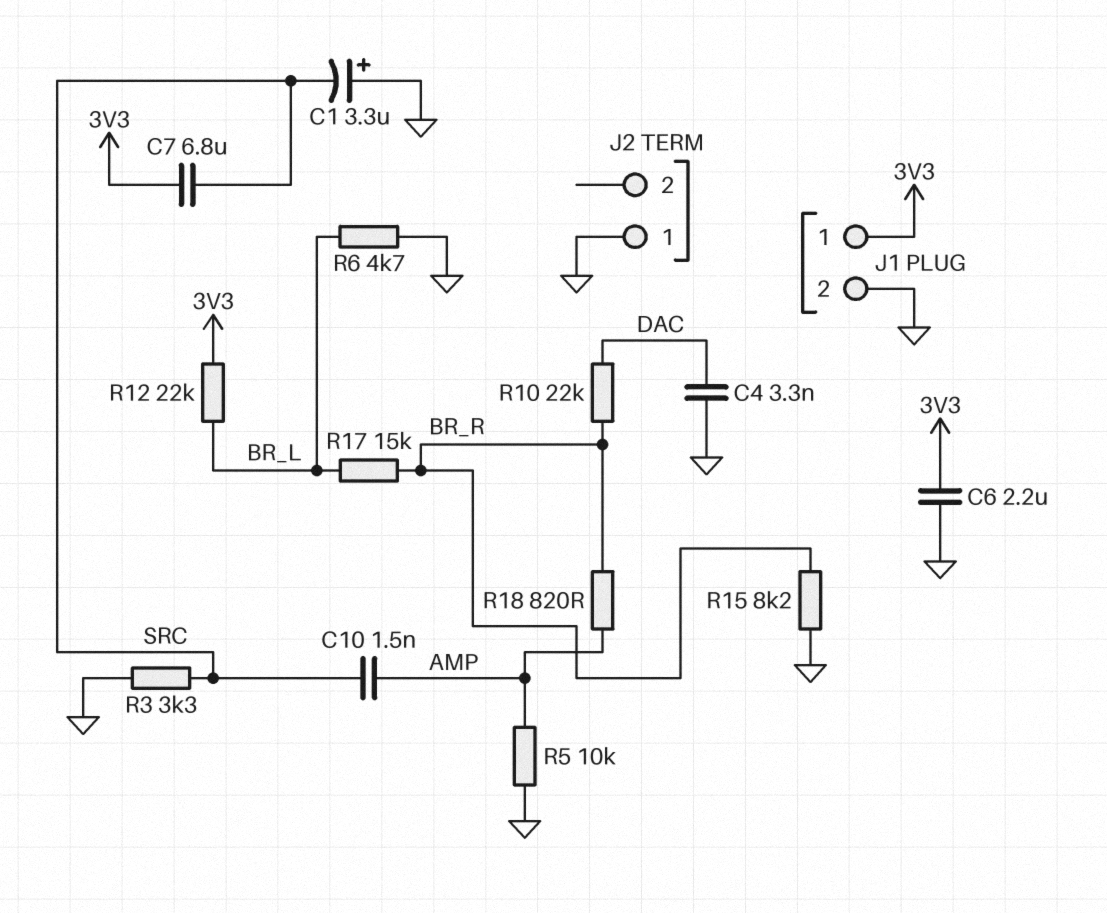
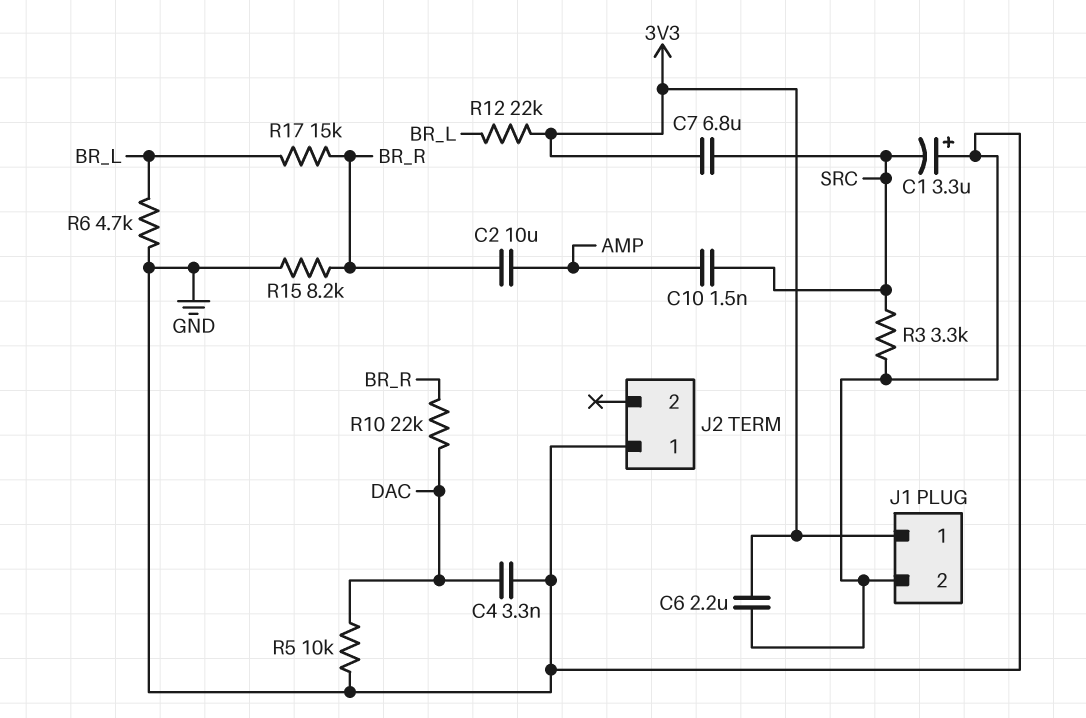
C2: none -> 10uF (AMP, BR_R)
R5: 10k (AMP, GND) -> 10k (DAC, GND)
R18: 820 (AMP, BR_R) -> none

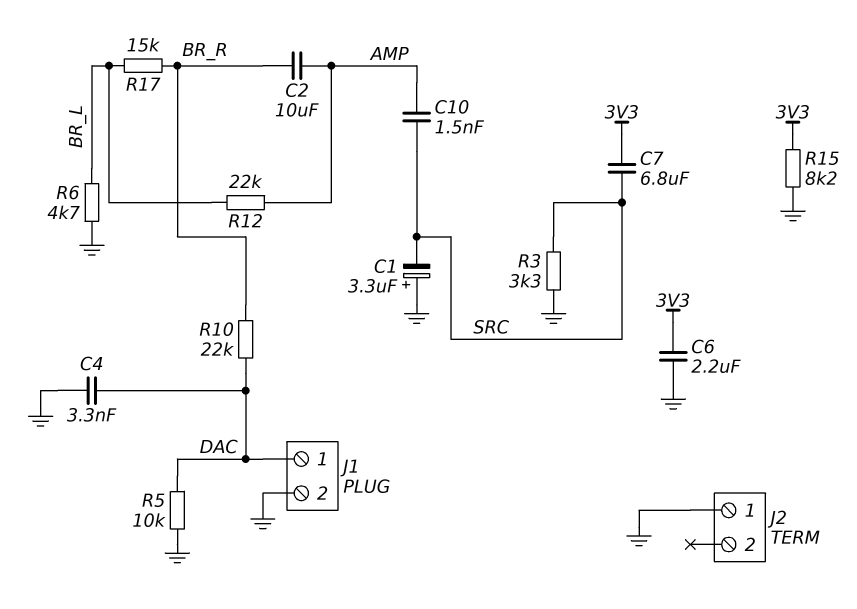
J1 pin 1: 3V3 -> DAC
R12: 22k (3V3, BR_L) -> 22k (AMP, BR_L)
R15: 8.2k (BR_R, GND) -> 8.2k (3V3, GND)

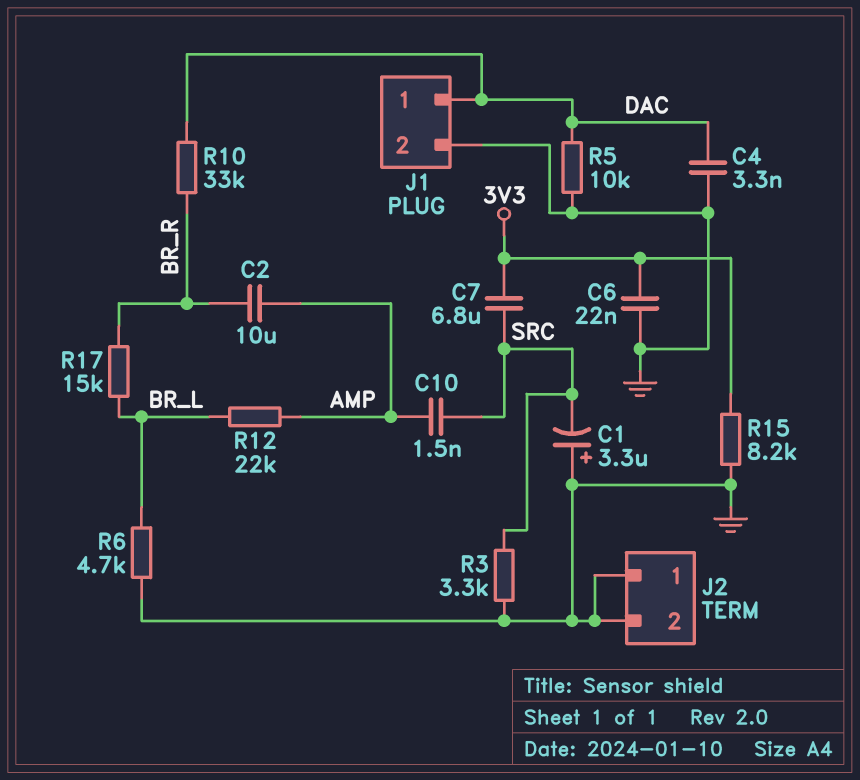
C6: 2.2uF (3V3, GND) -> 22nF (3V3, GND)
J2 pin 2: none -> GND
R10: 22k (BR_R, DAC) -> 33k (BR_R, DAC)

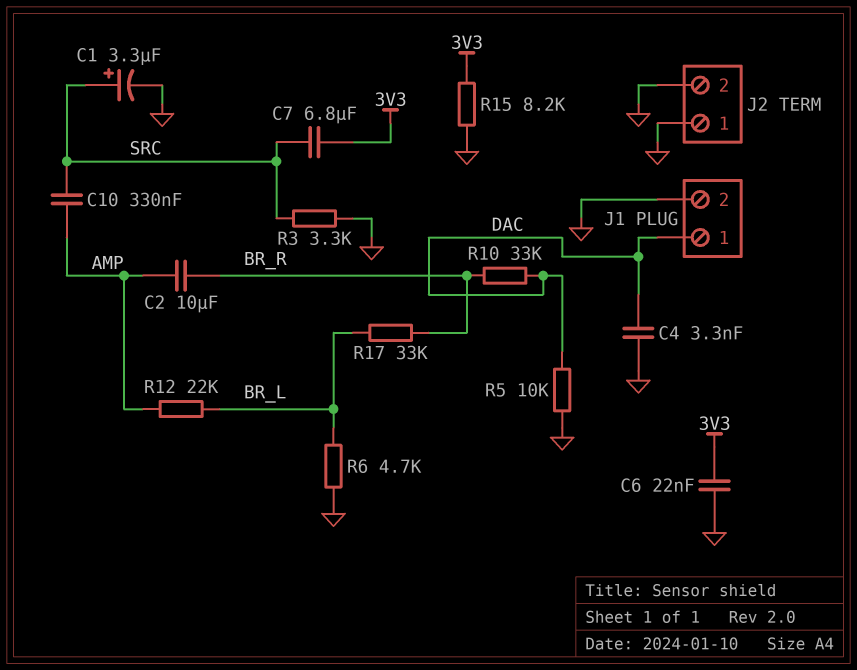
C1: 3.3uF (plus GND, minus SRC) -> 3.3uF (plus SRC, minus GND)
C10: 1.5nF (AMP, SRC) -> 330nF (AMP, SRC)
R17: 15k (BR_L, BR_R) -> 33k (BR_L, BR_R)

